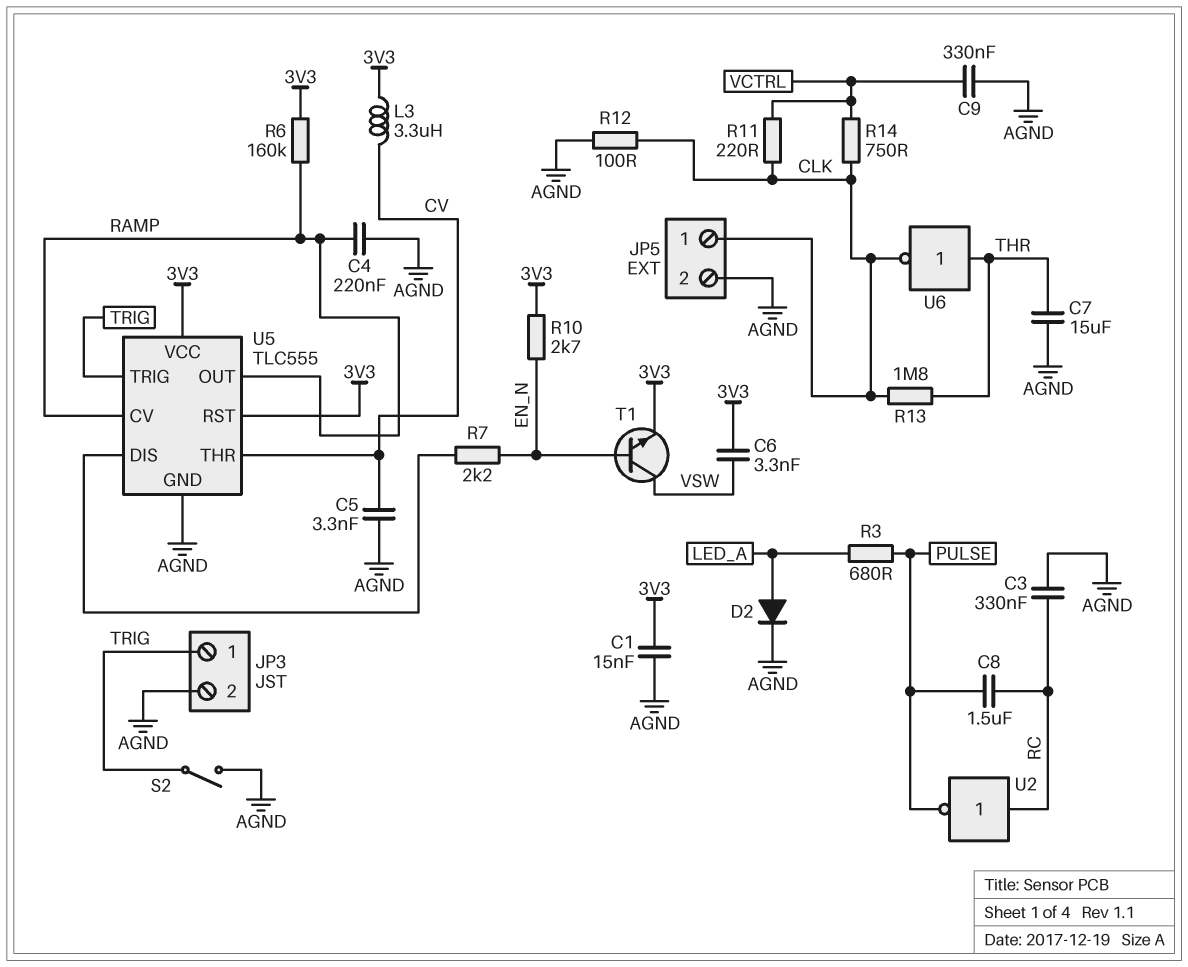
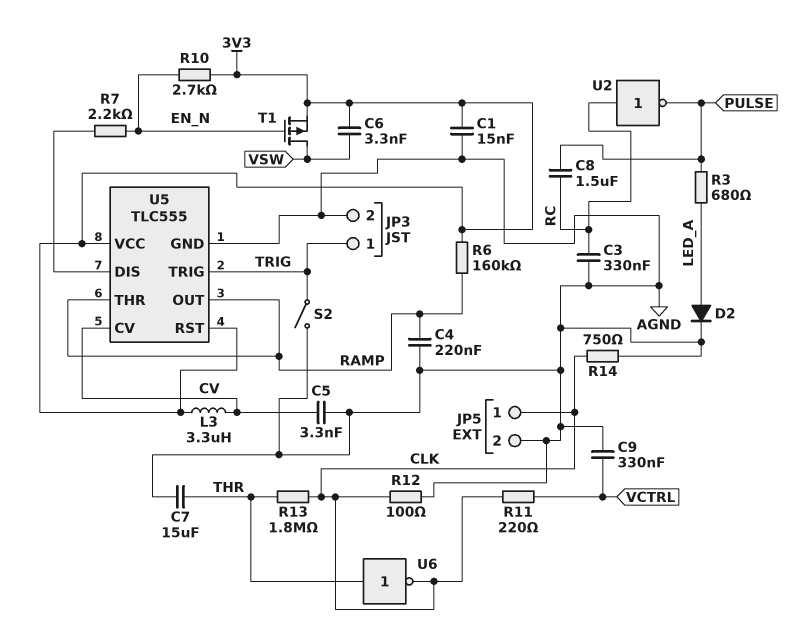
R14: 750 (CLK, VCTRL) -> 750 (AGND, CLK)
T1: NPN (B EN_N, C VSW, E 3V3) -> PMOS (G EN_N, D VSW, S 3V3)
U5 pin CV: RAMP -> CV
U5 pin THR: CV -> RAMP

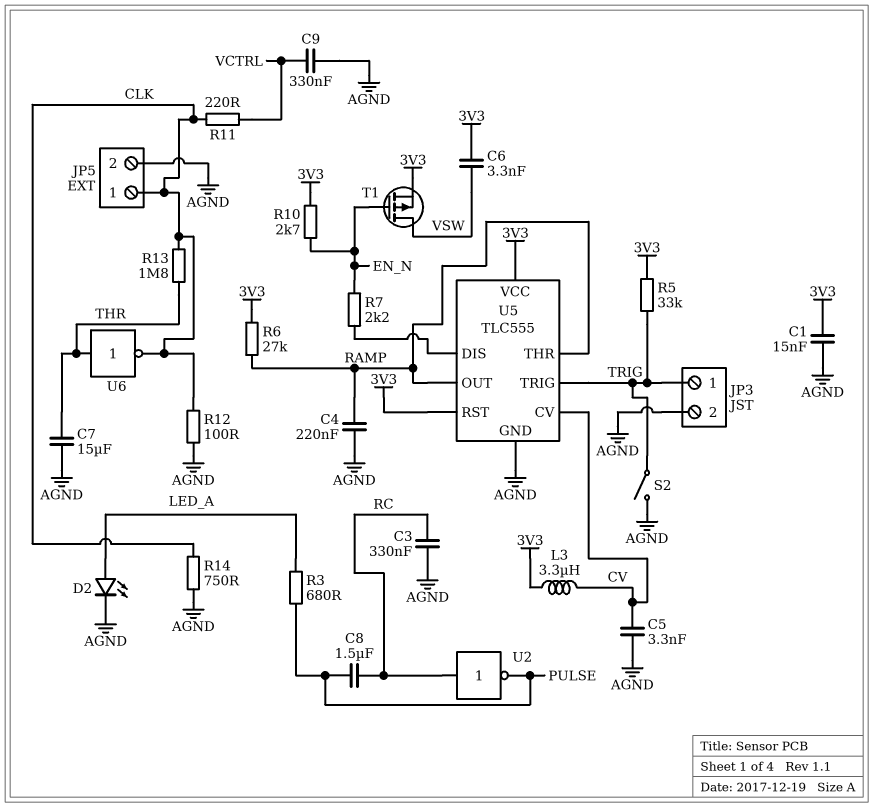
D2: diode (A LED_A, K AGND) -> LED (A LED_A, K AGND)
R5: none -> 33k (3V3, TRIG)
R6: 160k (3V3, RAMP) -> 27k (3V3, RAMP)

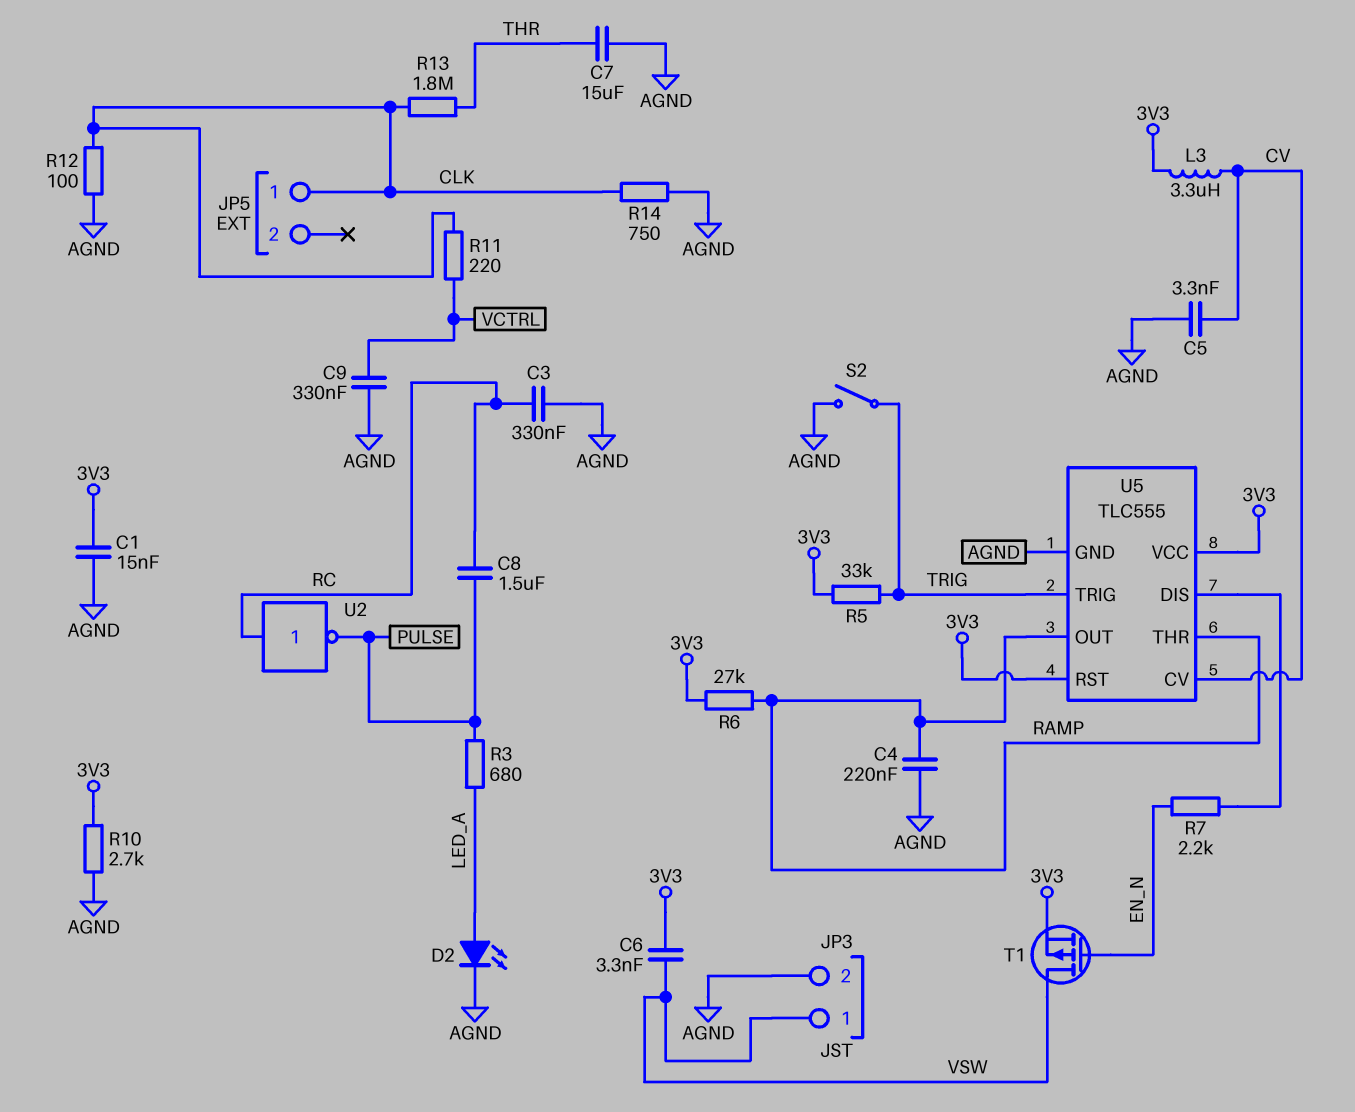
JP3 pin 1: TRIG -> VSW
JP5 pin 2: AGND -> none
R10: 2.7k (3V3, EN_N) -> 2.7k (3V3, AGND)
U6: NOT (in THR, out CLK) -> none

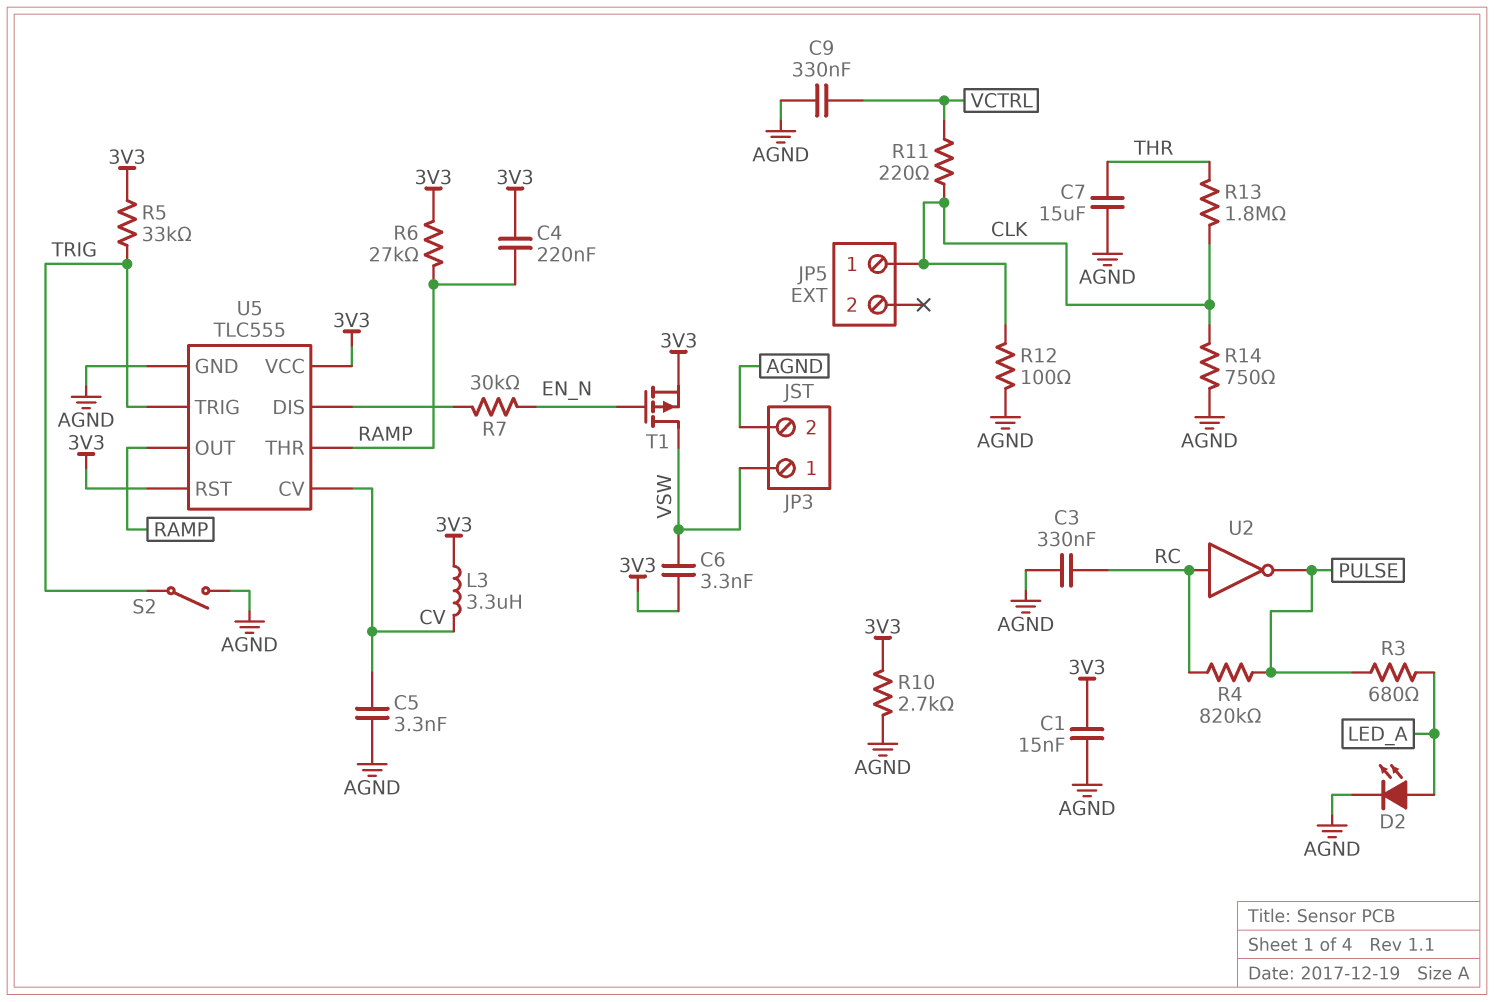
C4: 220nF (AGND, RAMP) -> 220nF (3V3, RAMP)
C8: 1.5uF (PULSE, RC) -> none
R4: none -> 820k (PULSE, RC)
R7: 2.2k (EN_N, U5/DIS) -> 30k (EN_N, U5/DIS)

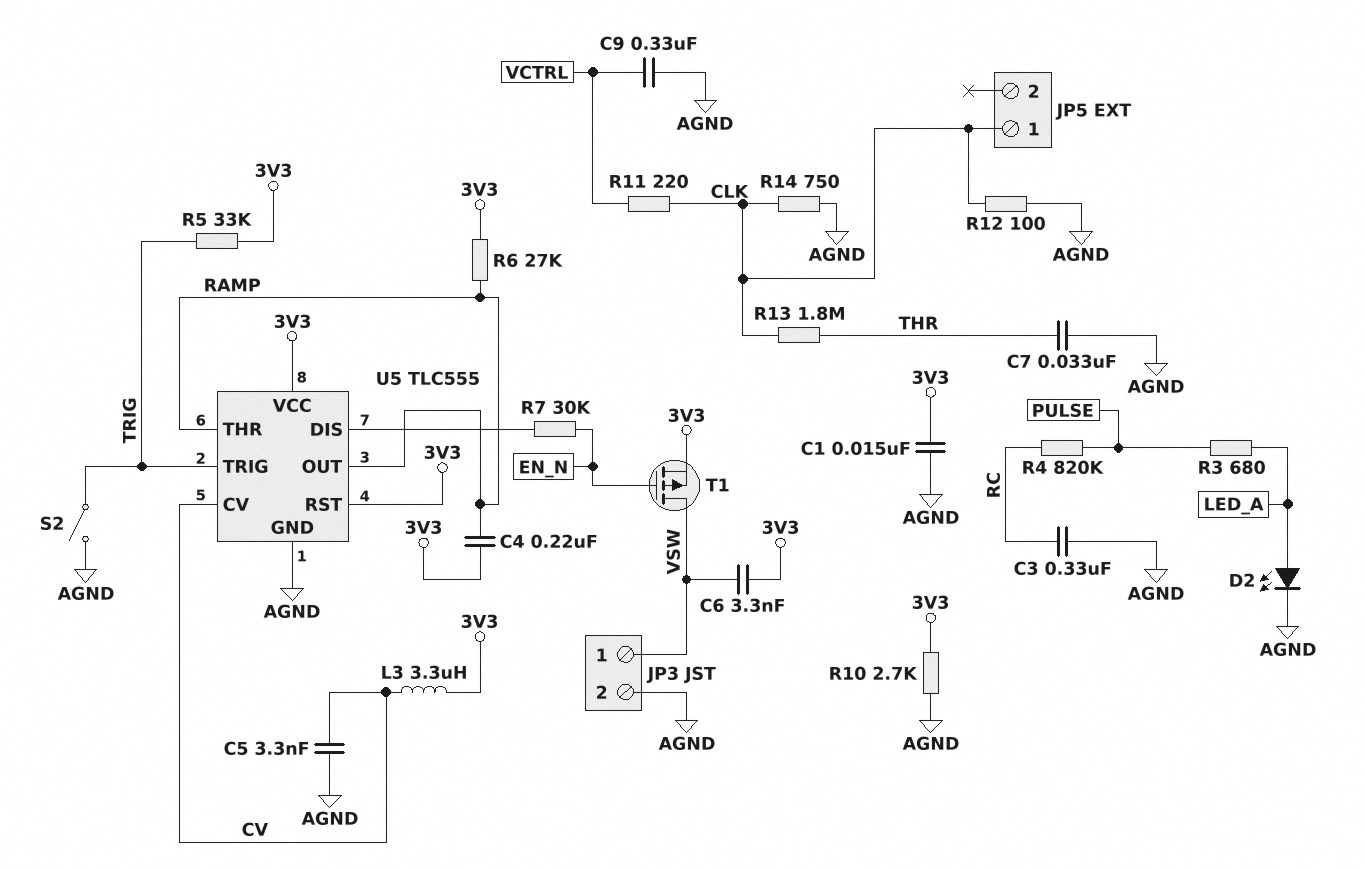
C7: 15uF (AGND, THR) -> 33nF (AGND, THR)
U2: NOT (in RC, out PULSE) -> none

